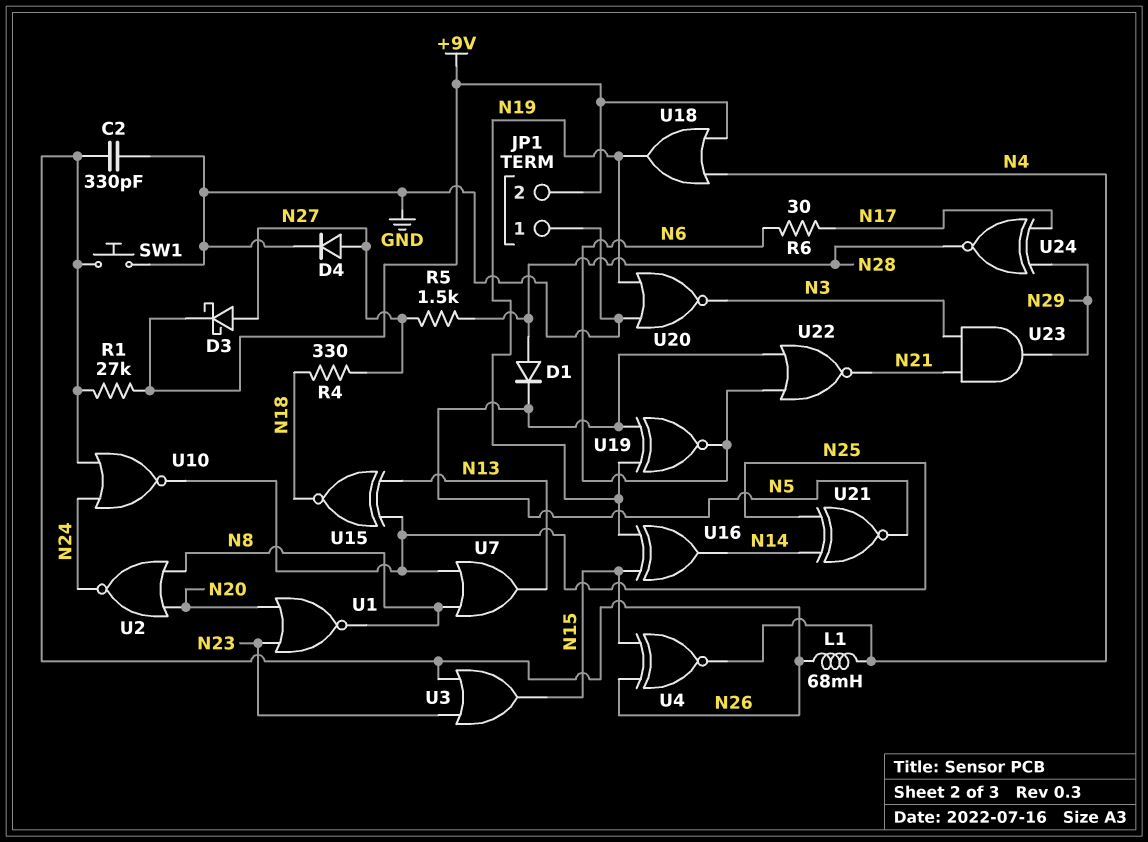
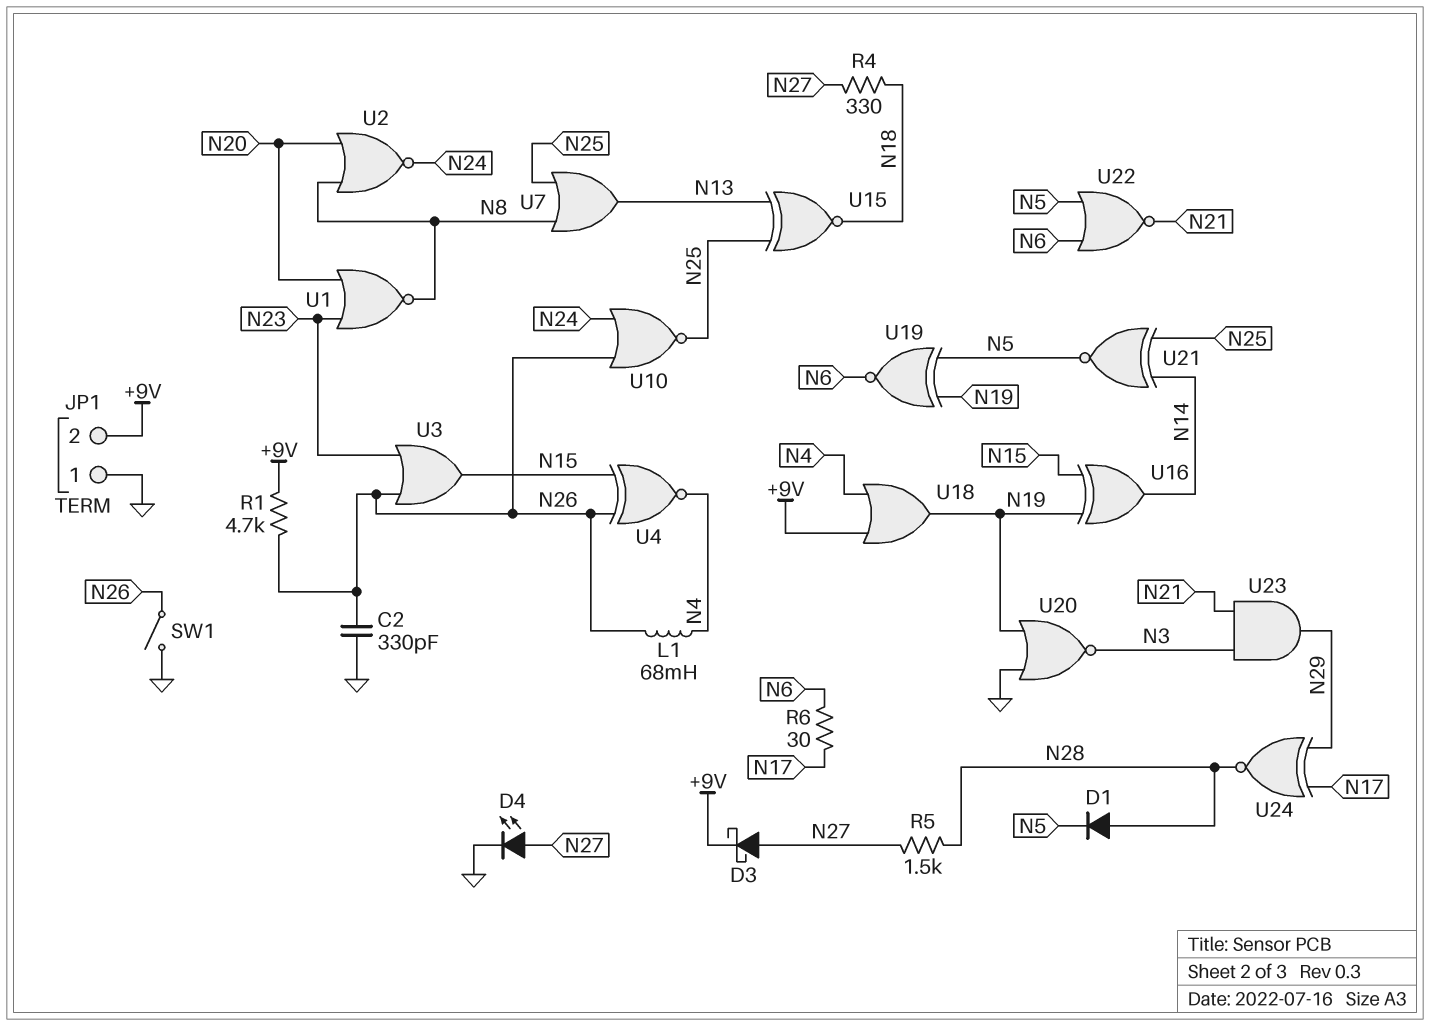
D4: diode (A N27, K GND) -> LED (A N27, K GND)
R1: 27k (+9V, N26) -> 4.7k (+9V, N26)
SW1: button (GND, N26) -> switch (GND, N26)

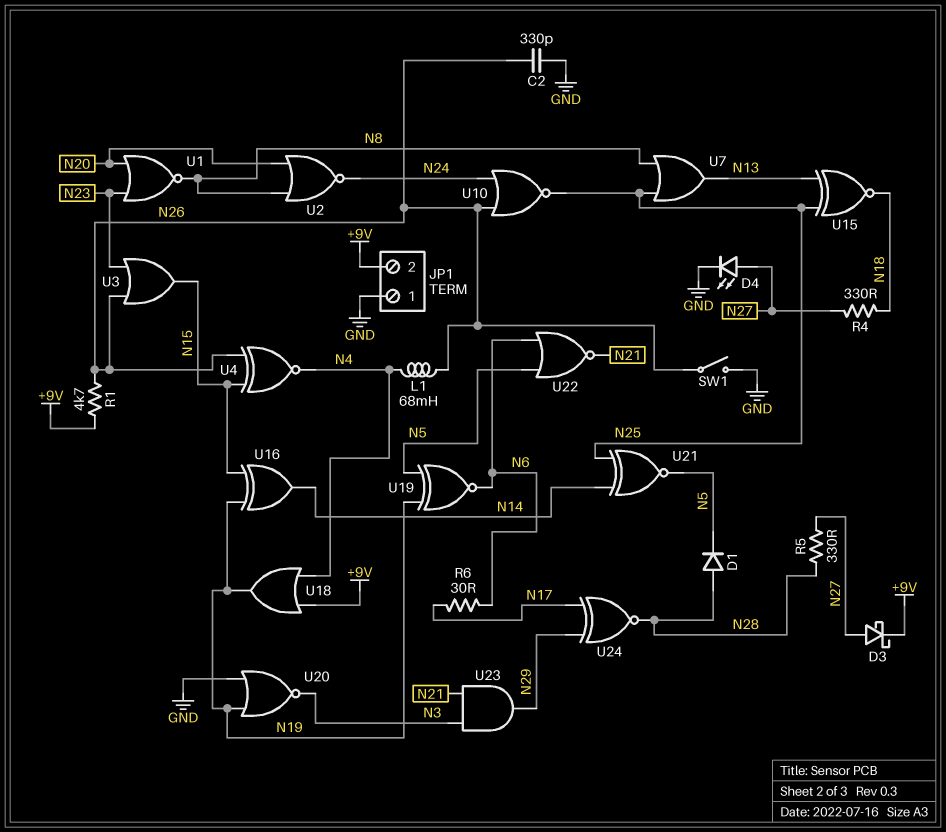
R5: 1.5k (N27, N28) -> 330 (N27, N28)

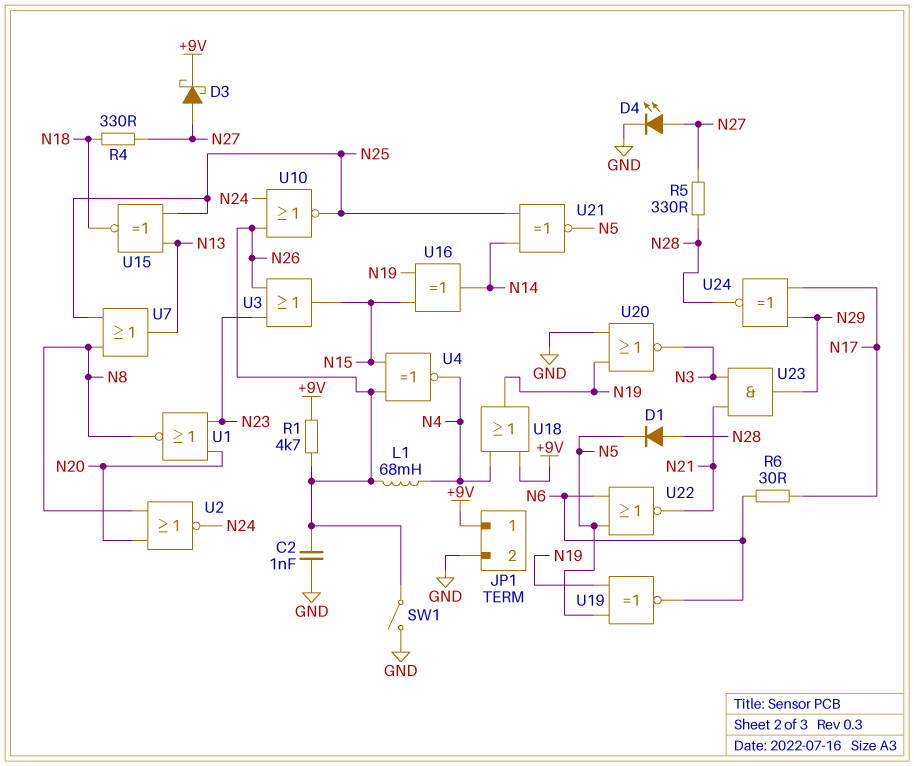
C2: 330pF (GND, N26) -> 1nF (GND, N26)
JP1 pin 1: GND -> +9V
JP1 pin 2: +9V -> GND

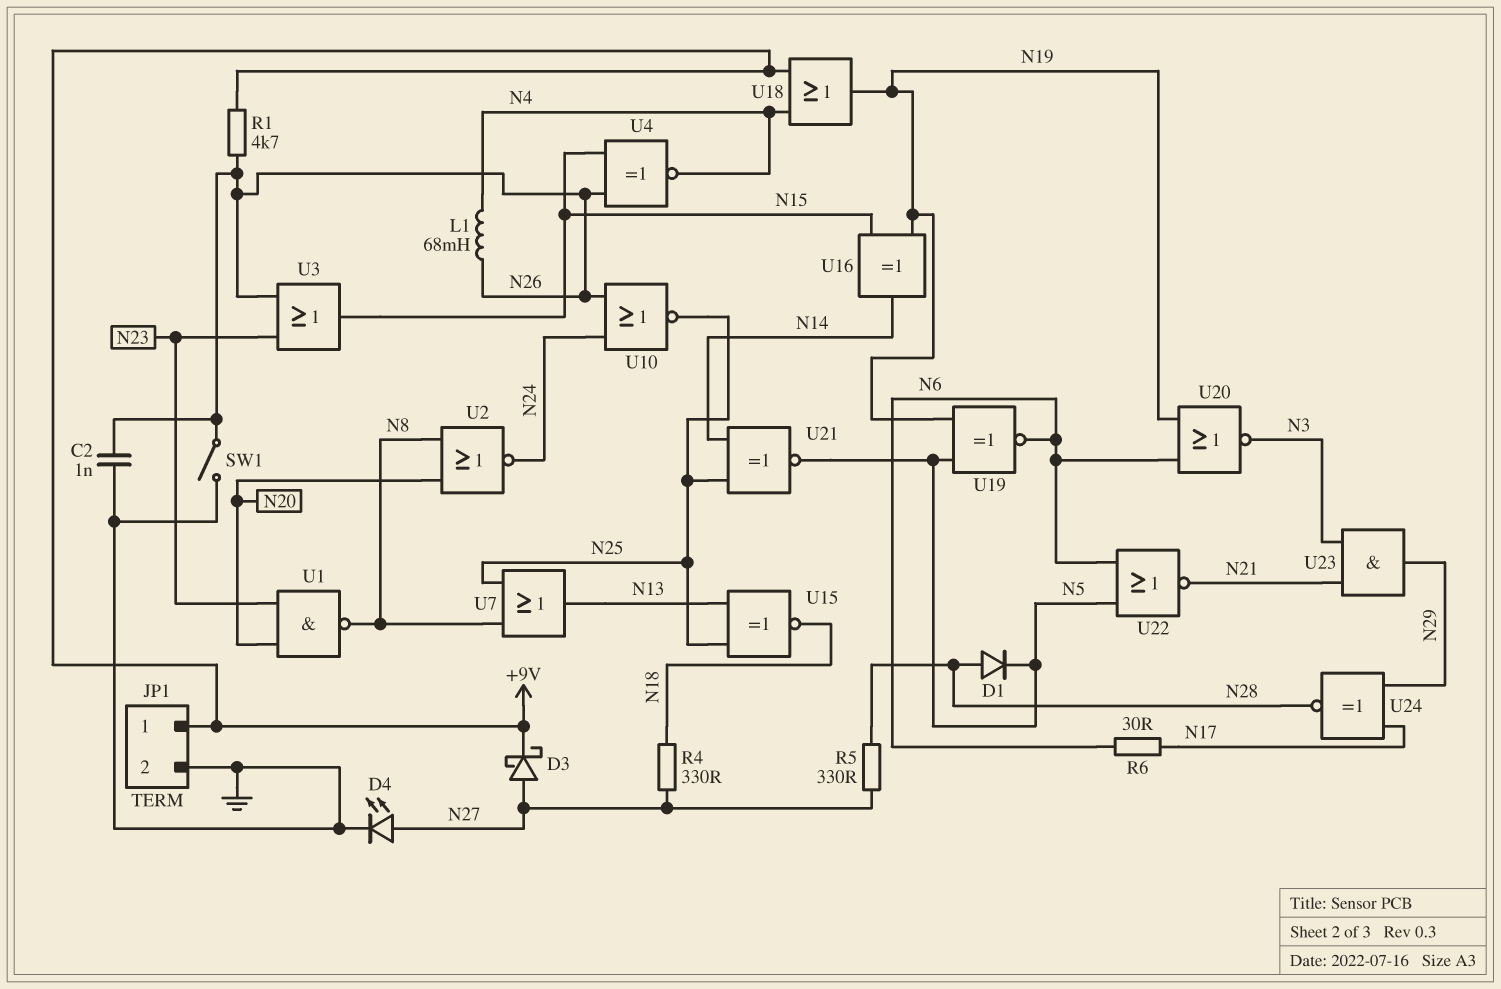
U1: NOR (in N20, in N23, out N8) -> NAND (in N20, in N23, out N8)
U20: NOR (in GND, in N19, out N3) -> NOR (in N6, in N19, out N3)

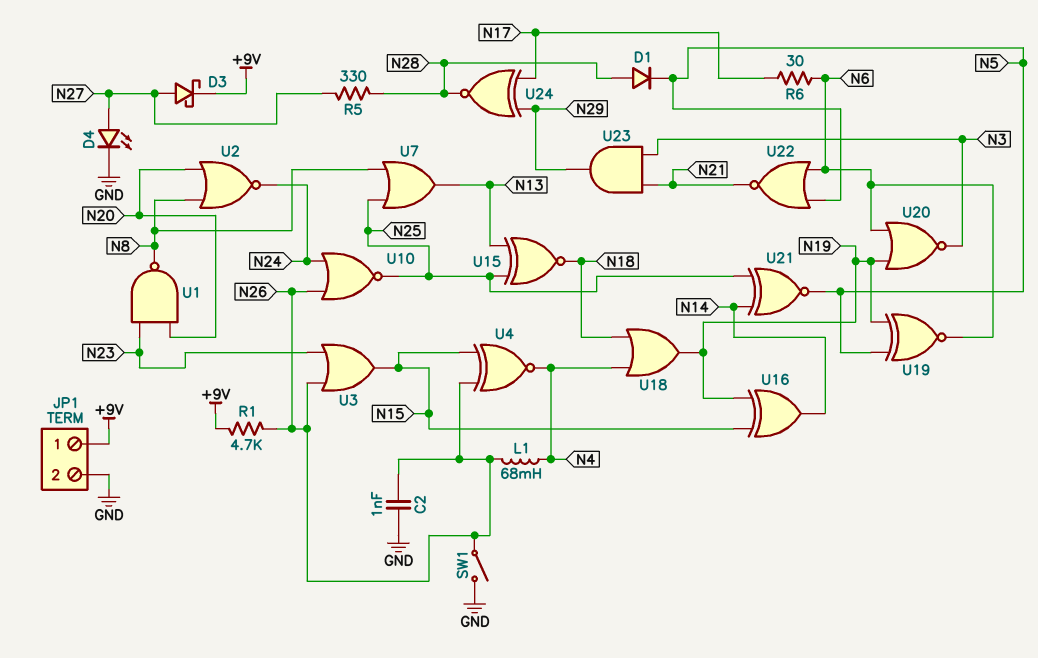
R4: 330 (N18, N27) -> none
U18: OR (in +9V, in N4, out N19) -> OR (in N4, in N18, out N19)

